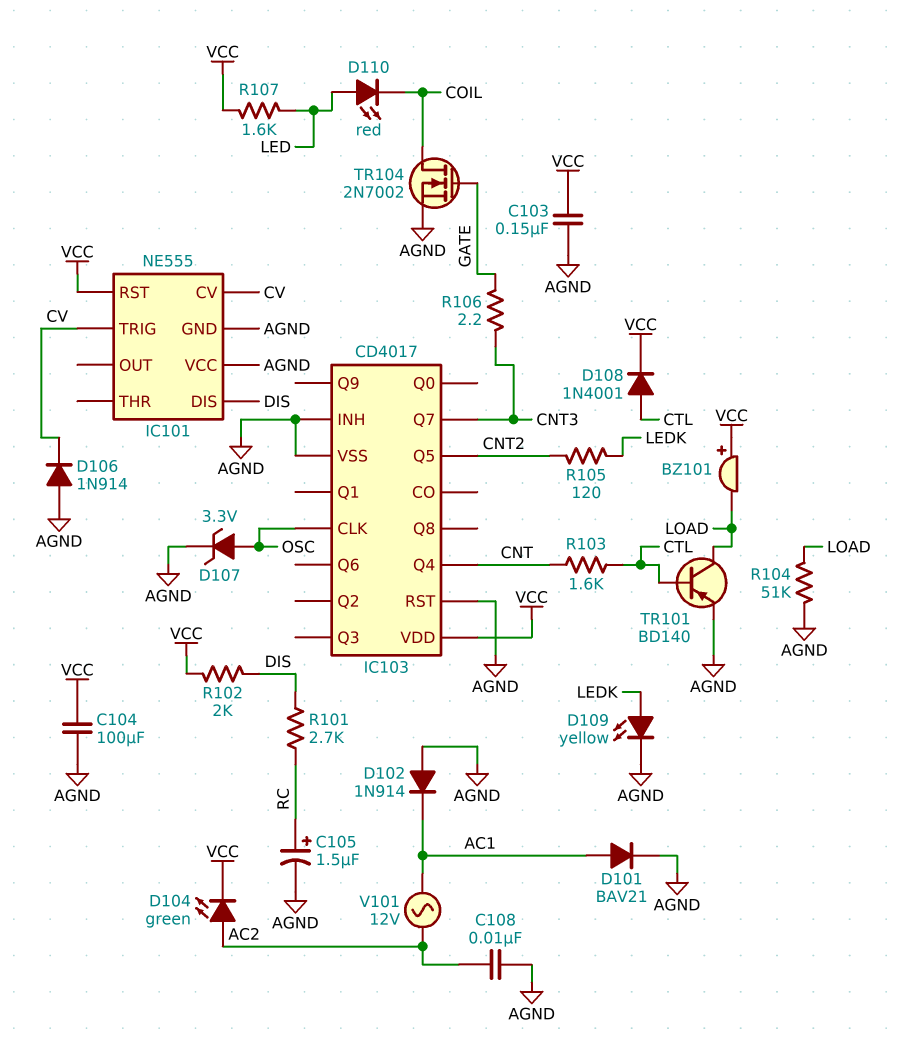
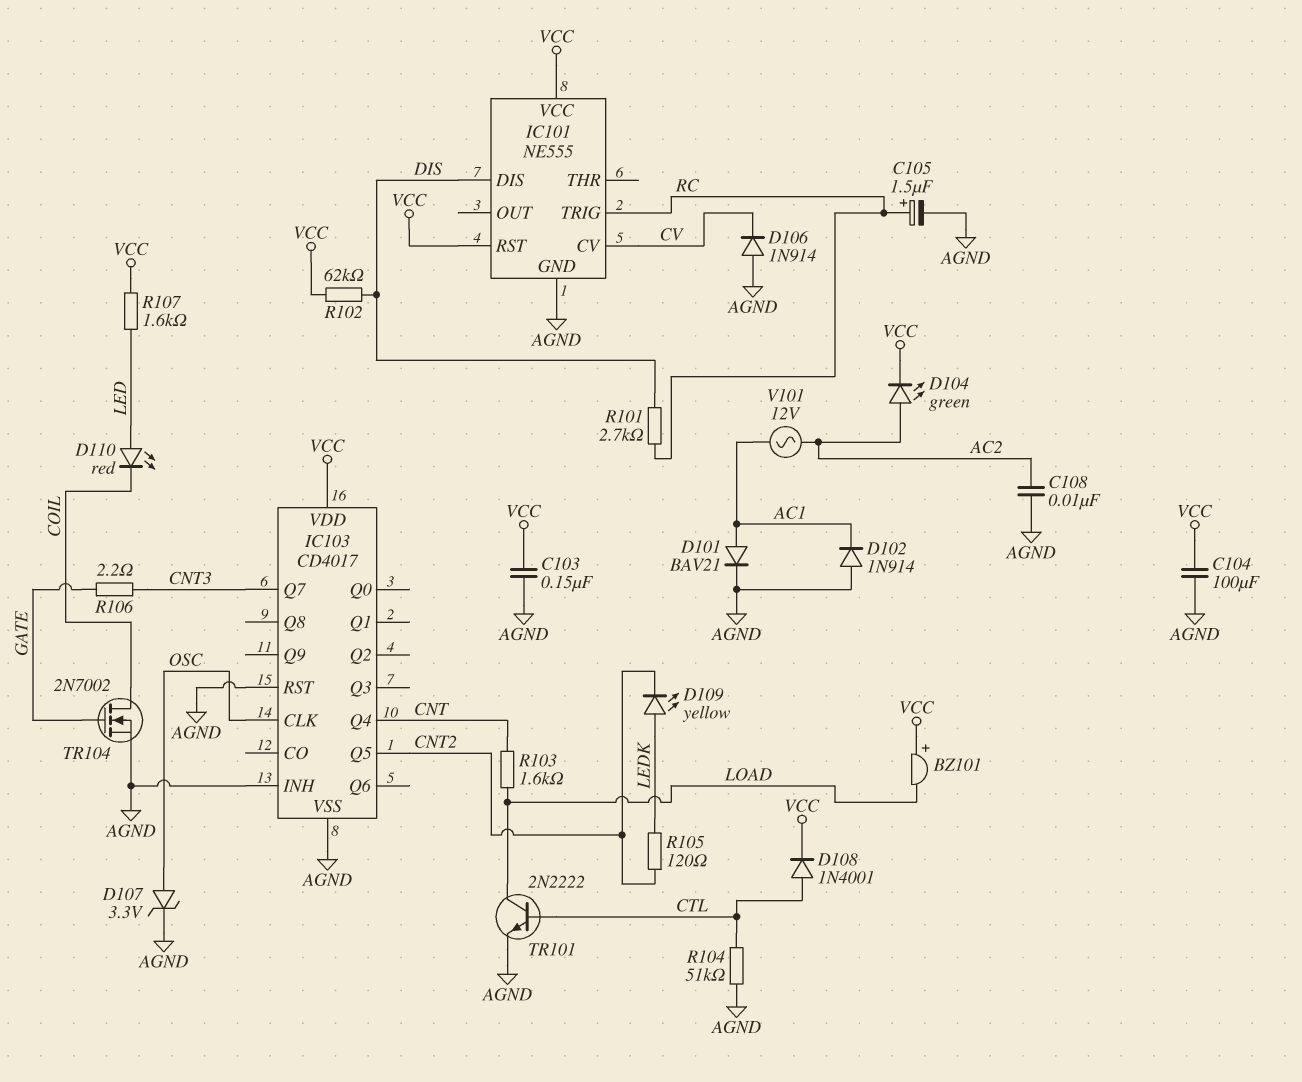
D109: LED yellow (A LEDK, K AGND) -> LED yellow (A LEDK, K CNT2)
IC101 pin TRIG: CV -> RC
IC101 pin VCC: AGND -> VCC
R102: 2k (DIS, VCC) -> 62k (DIS, VCC)
R103: 1.6k (CNT, CTL) -> 1.6k (CNT, LOAD)
R104: 51k (AGND, LOAD) -> 51k (AGND, CTL)
TR101: PNP BD140 (B CTL, C LOAD, E AGND) -> NPN 2N2222 (B CTL, C LOAD, E AGND)

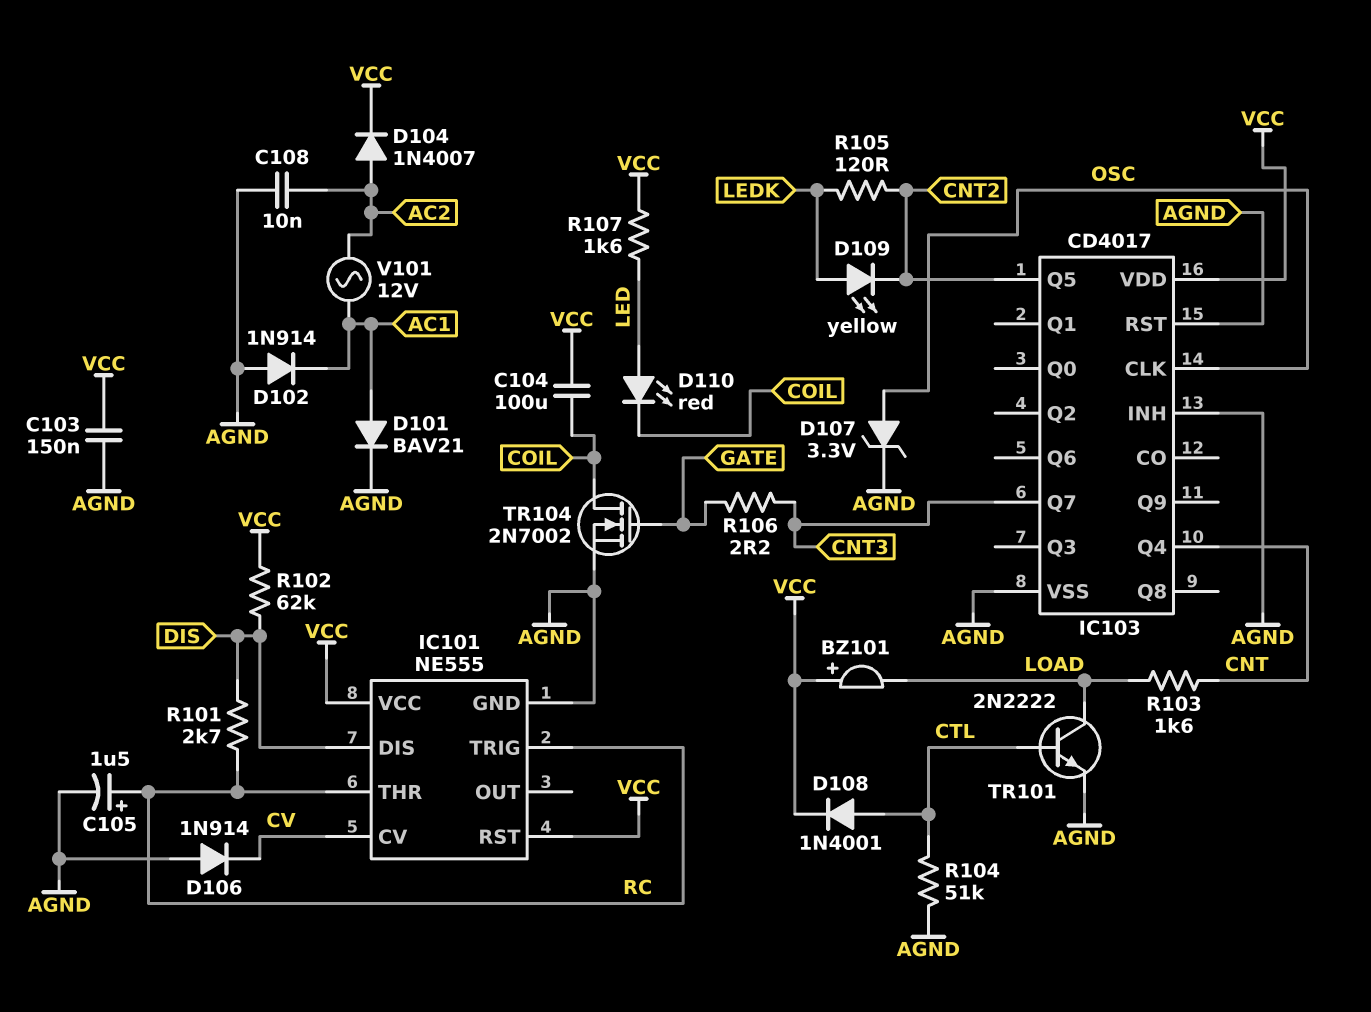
C104: 100uF (AGND, VCC) -> 100uF (COIL, VCC)
D104: LED green (A AC2, K VCC) -> diode 1N4007 (A AC2, K VCC)
IC101 pin THR: none -> RC

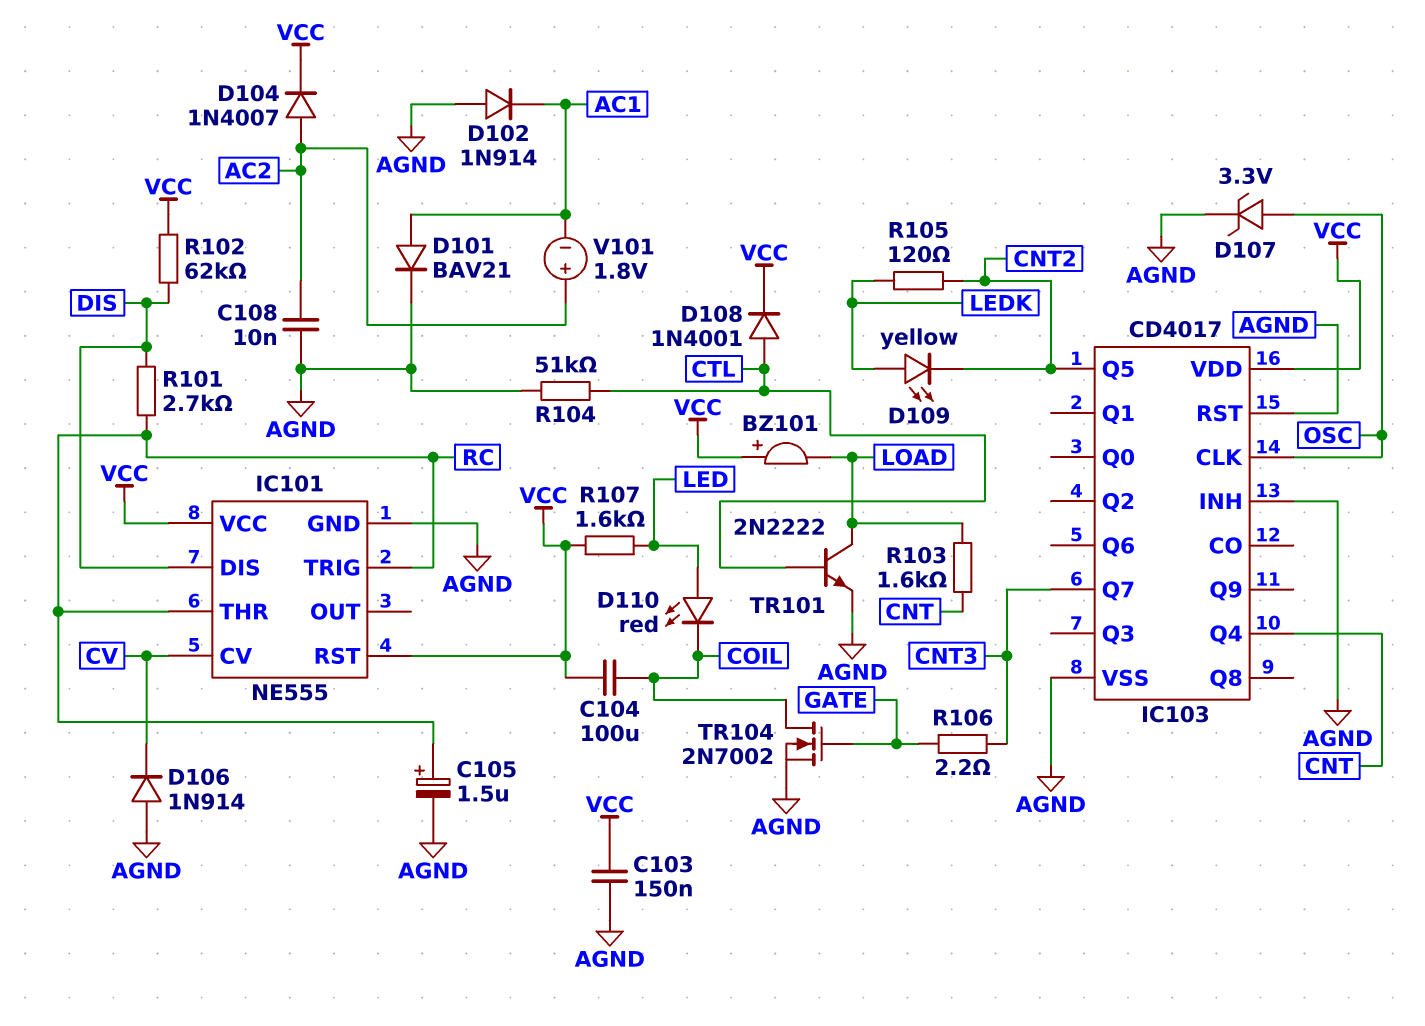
V101: AC 12V (AC1, AC2) -> 1.8V (plus AC2, minus AC1)

